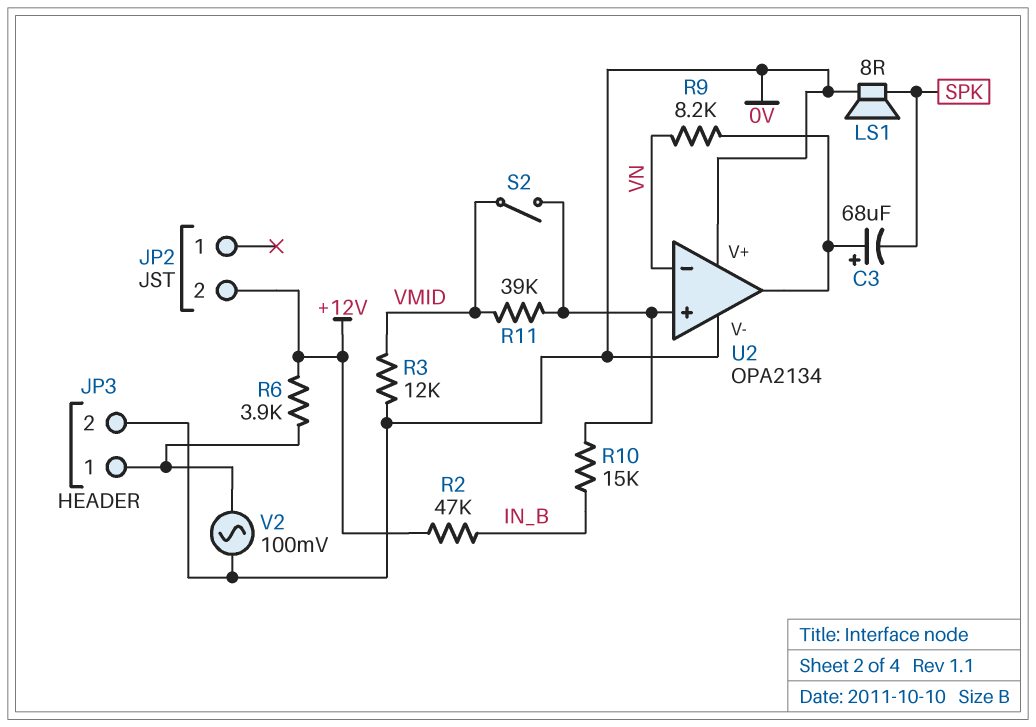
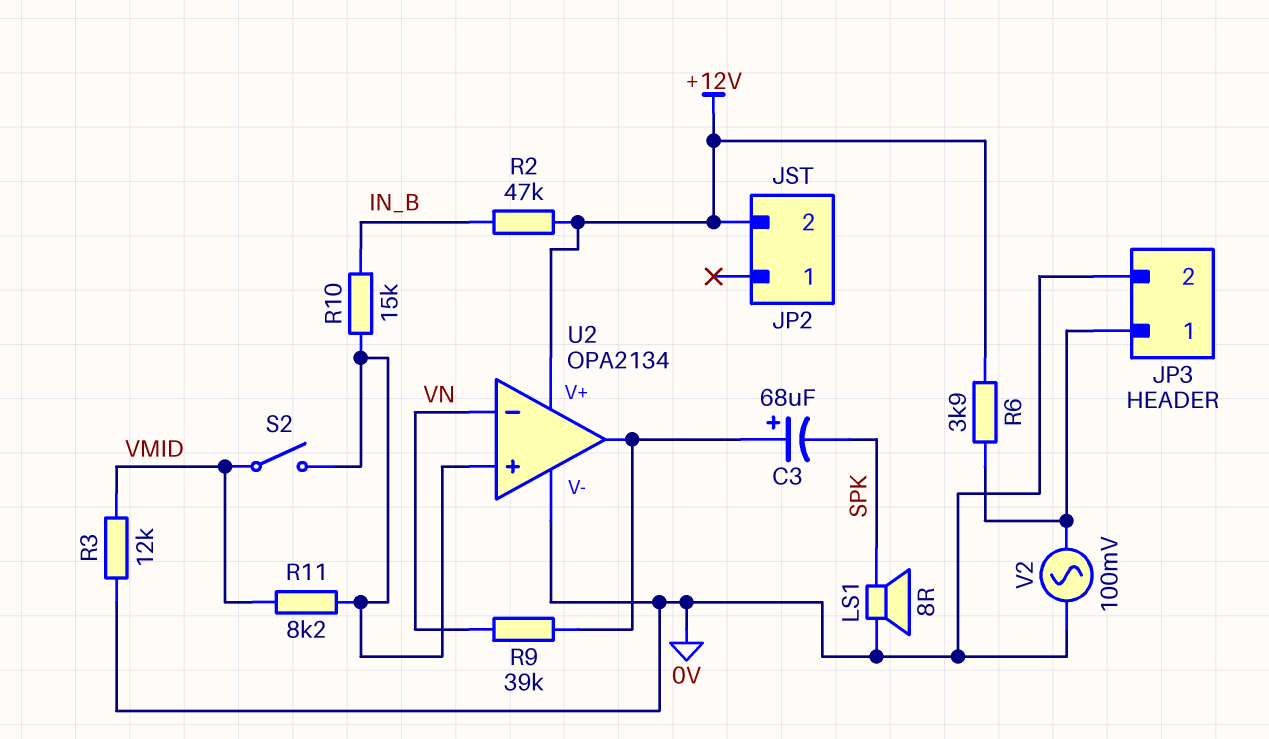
R9: 8.2k (U2/out, VN) -> 39k (U2/out, VN)
R11: 39k (U2/in+, VMID) -> 8.2k (U2/in+, VMID)
U2 pin V+: 0V -> +12V

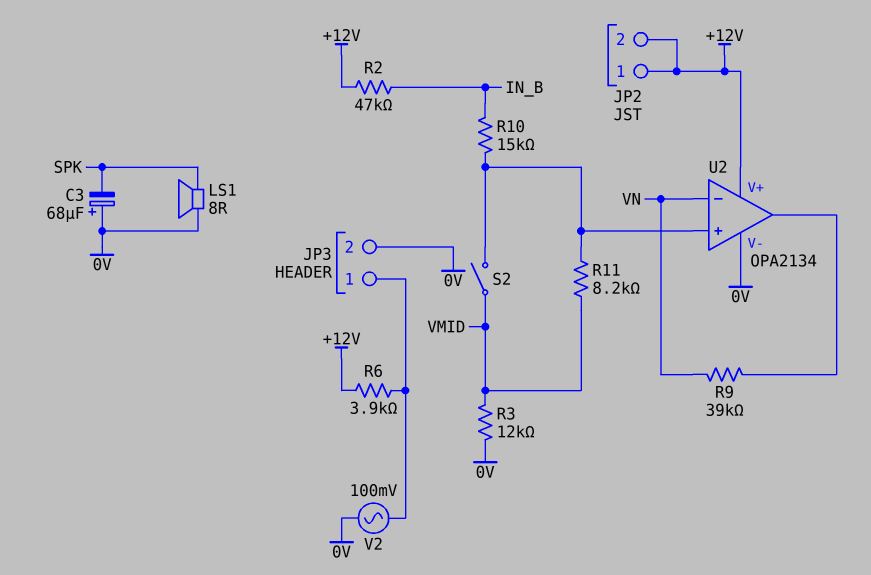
C3: 68uF (plus U2/out, minus SPK) -> 68uF (plus 0V, minus SPK)
JP2 pin 1: none -> +12V

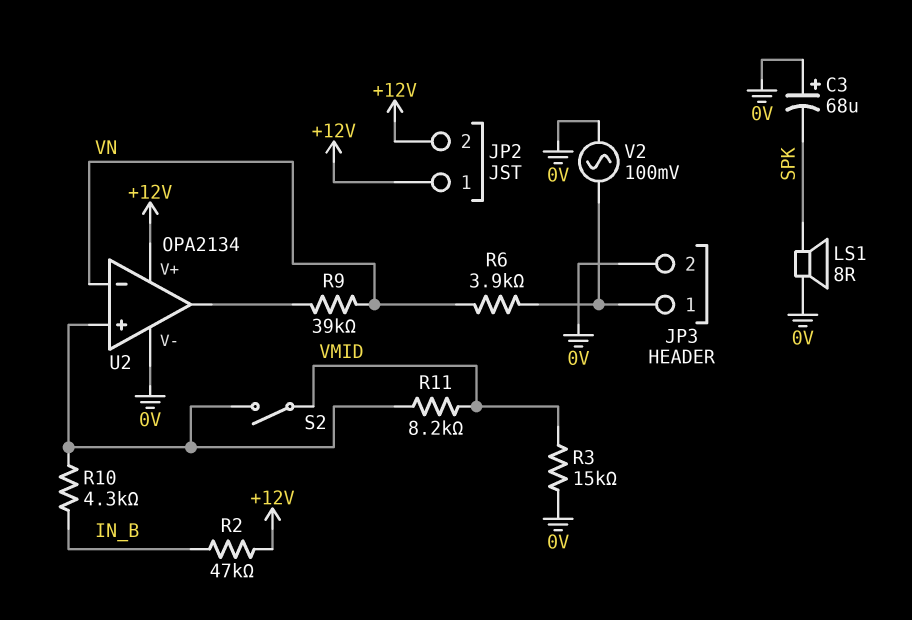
R3: 12k (0V, VMID) -> 15k (0V, VMID)
R6: 3.9k (+12V, JP3/1) -> 3.9k (JP3/1, VN)
R10: 15k (IN_B, U2/in+) -> 4.3k (IN_B, U2/in+)

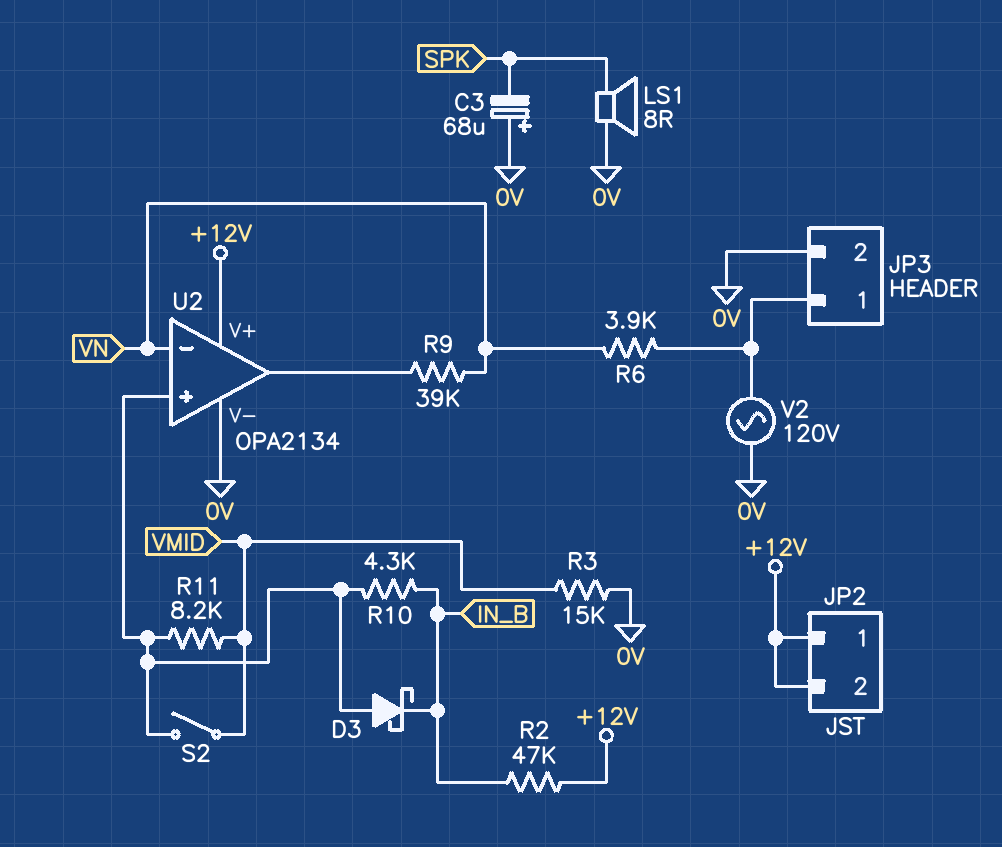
D3: none -> schottky (A U2/in+, K IN_B)
V2: AC 100mV (0V, JP3/1) -> AC 120V (0V, JP3/1)

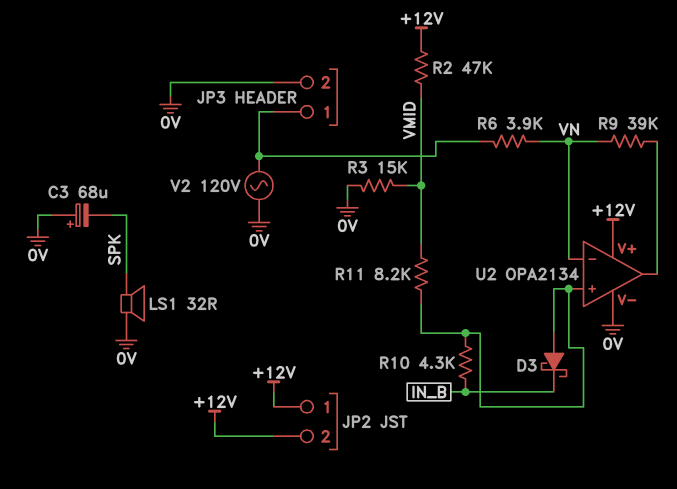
LS1: speaker 8R (0V, SPK) -> speaker 32R (0V, SPK)
R2: 47k (+12V, IN_B) -> 47k (+12V, VMID)
S2: switch (U2/in+, VMID) -> none

